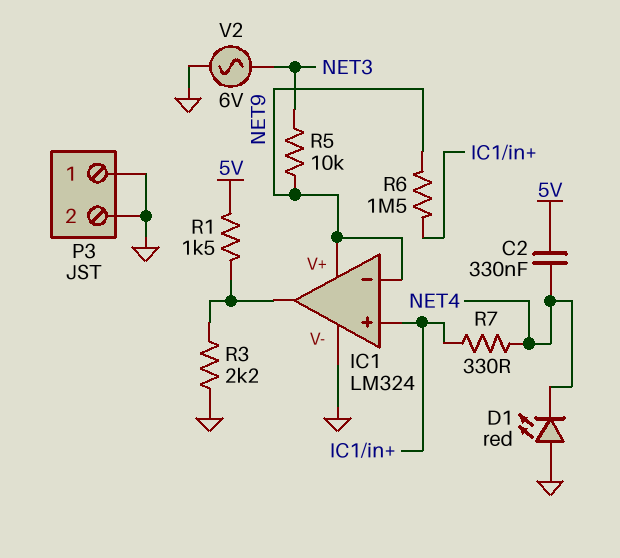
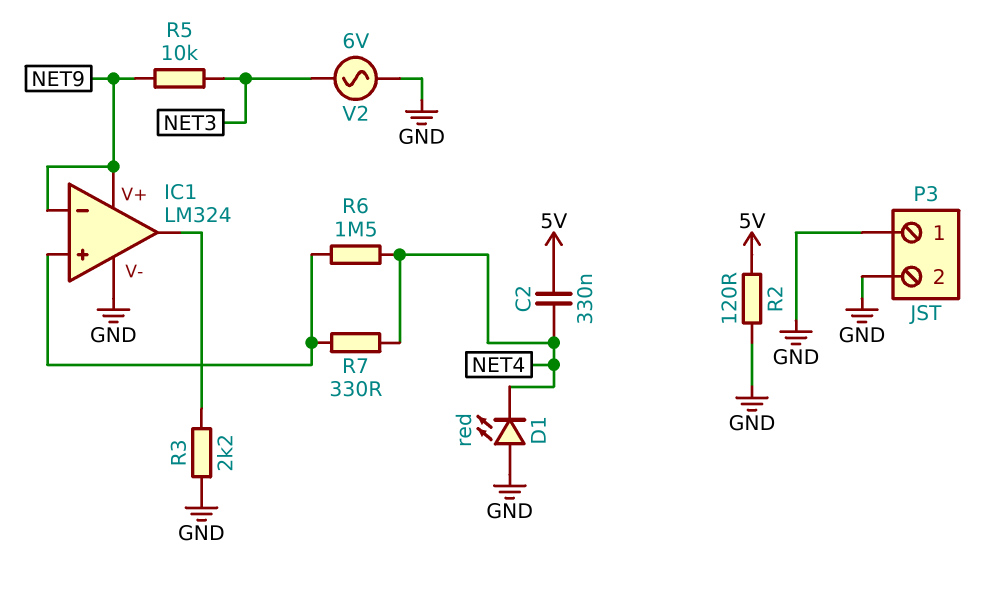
R1: 1.5k (5V, IC1/out) -> none
R2: none -> 120 (5V, GND)
R6: 1.5M (IC1/in+, NET9) -> 1.5M (IC1/in+, NET4)

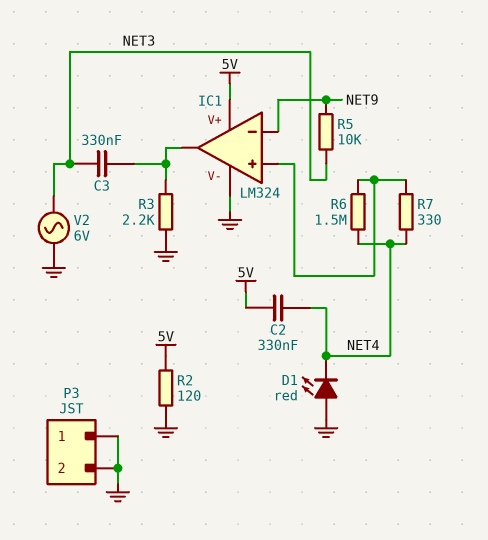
C3: none -> 330nF (IC1/out, NET3)
IC1 pin V+: NET9 -> 5V

